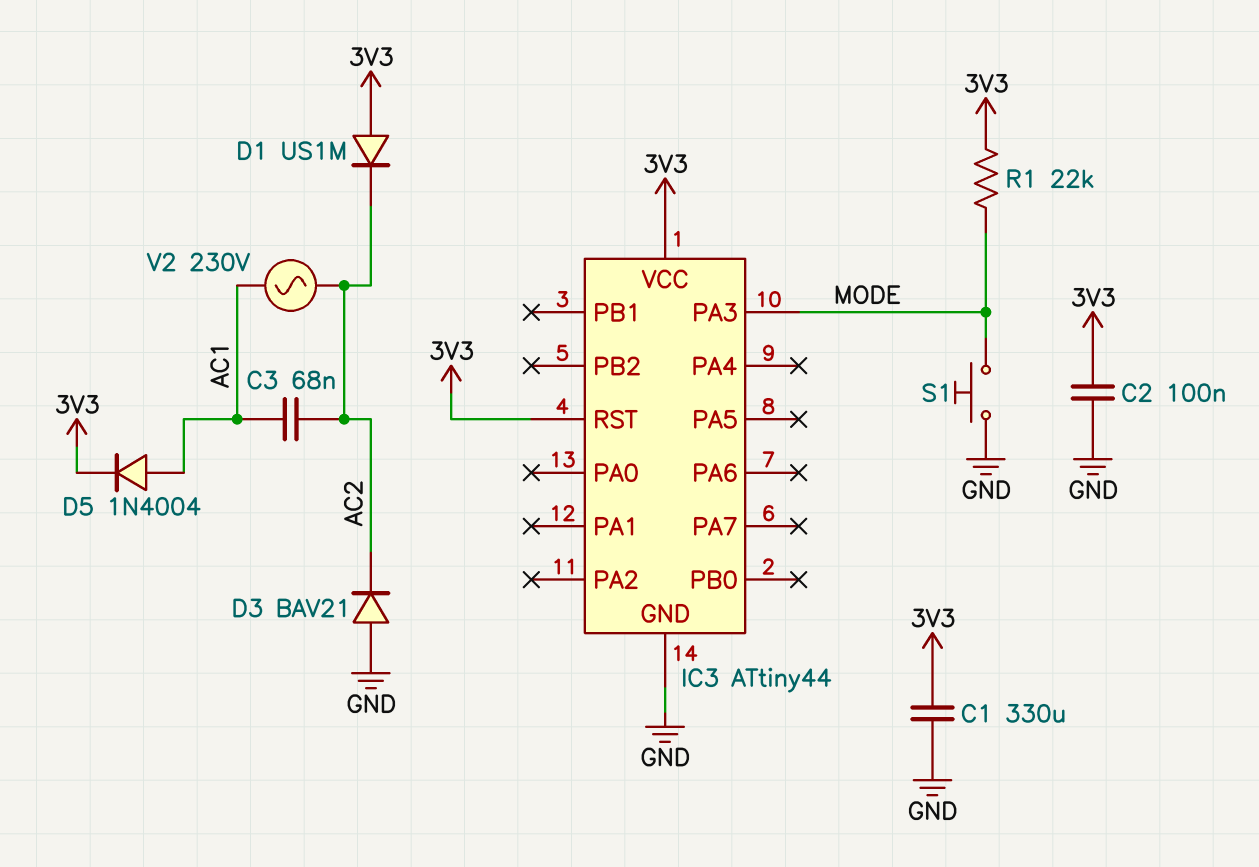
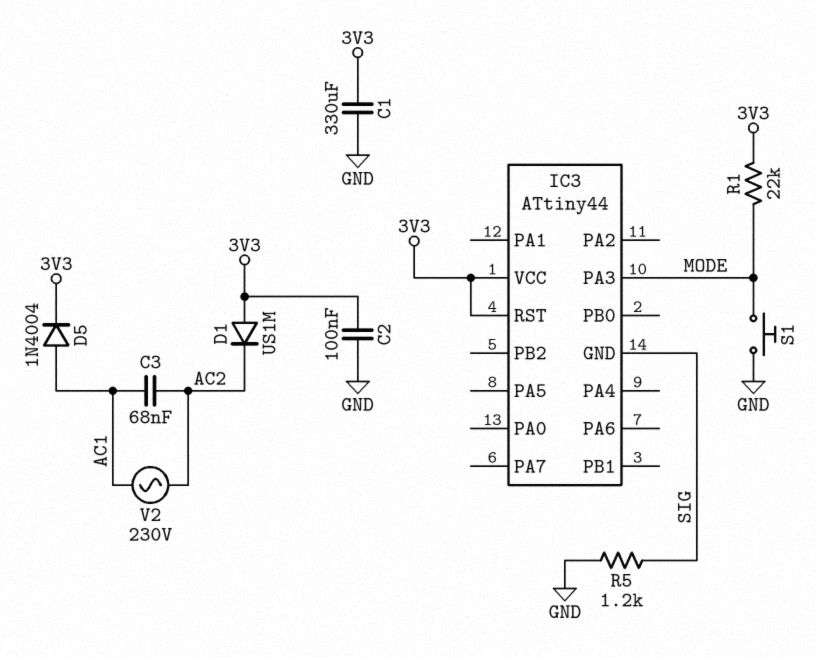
D3: diode BAV21 (A GND, K AC2) -> none
IC3 pin GND: GND -> SIG
R5: none -> 1.2k (GND, SIG)

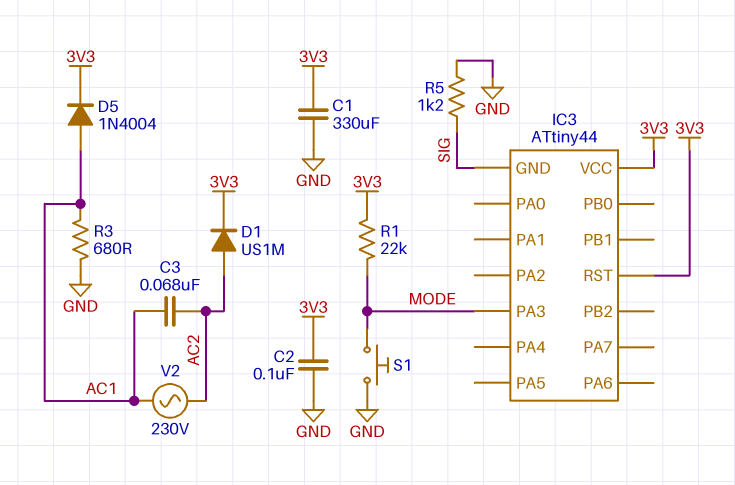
D1: diode US1M (A 3V3, K AC2) -> diode US1M (A AC2, K 3V3)
R3: none -> 680 (AC1, GND)

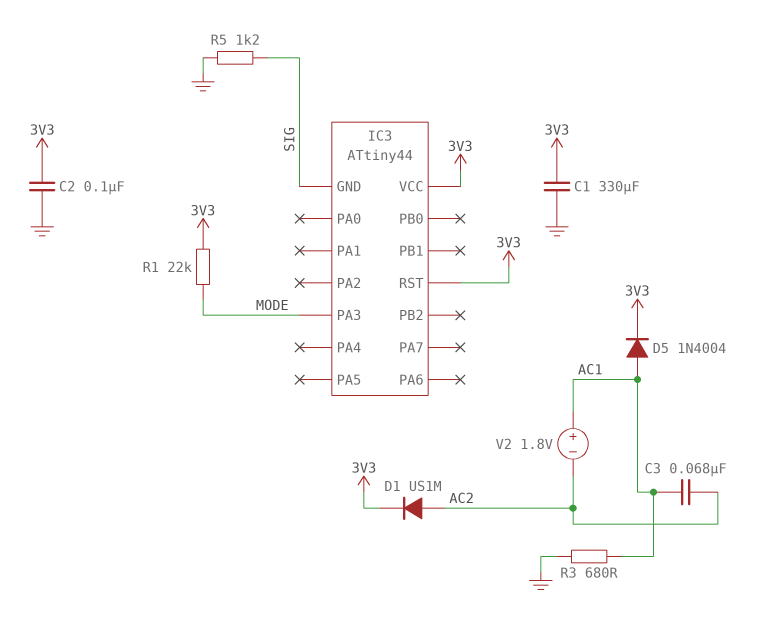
S1: button (GND, MODE) -> none
V2: AC 230V (AC1, AC2) -> 1.8V (plus AC1, minus AC2)

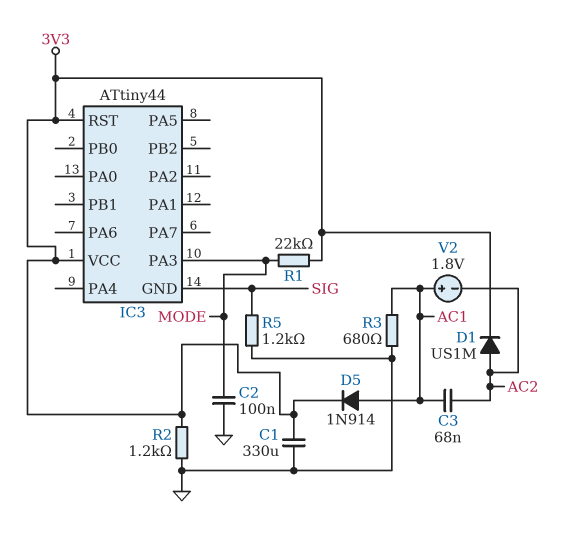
C2: 100nF (3V3, GND) -> 100nF (GND, MODE)
D5: diode 1N4004 (A AC1, K 3V3) -> diode 1N914 (A AC1, K 3V3)
R2: none -> 1.2k (3V3, GND)

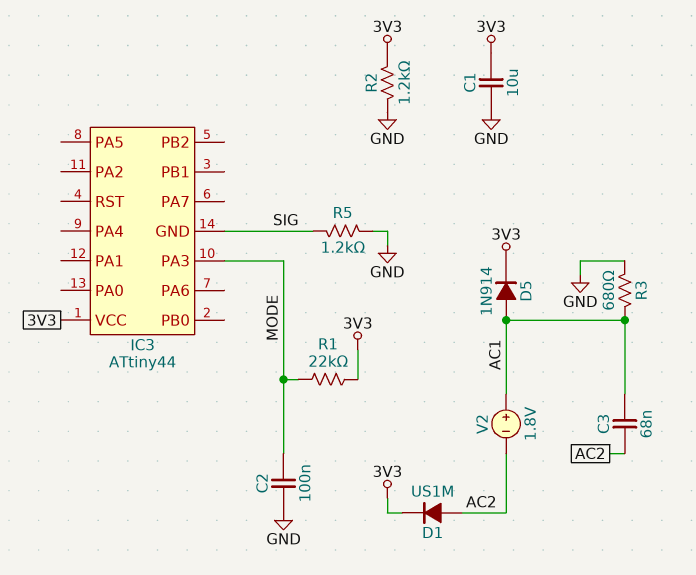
C1: 330uF (3V3, GND) -> 10uF (3V3, GND)
IC3 pin RST: 3V3 -> none

